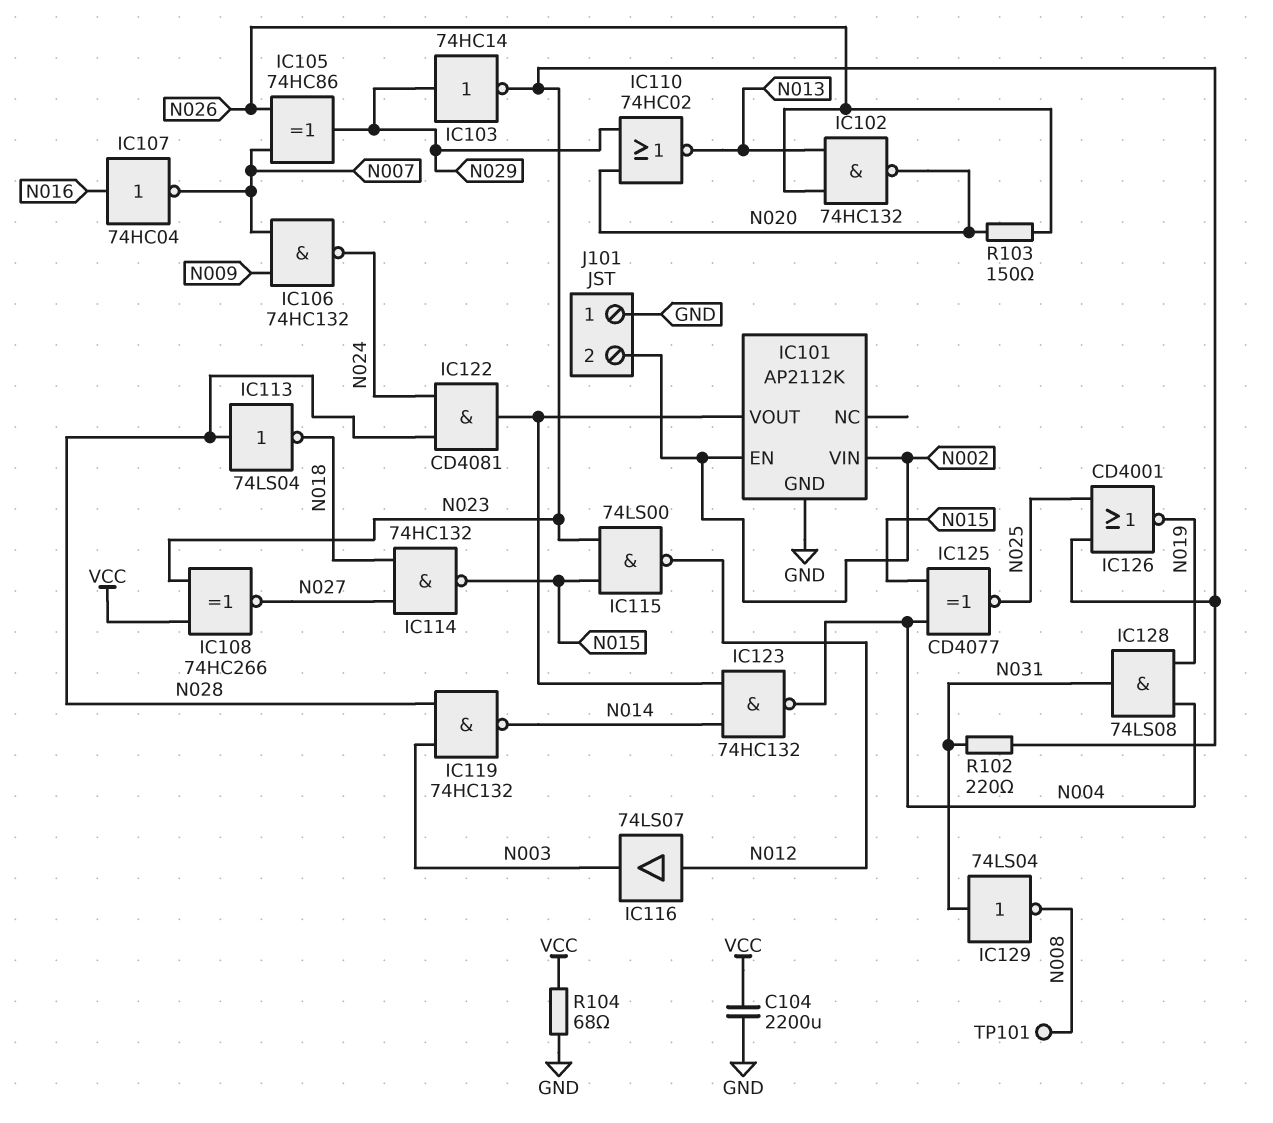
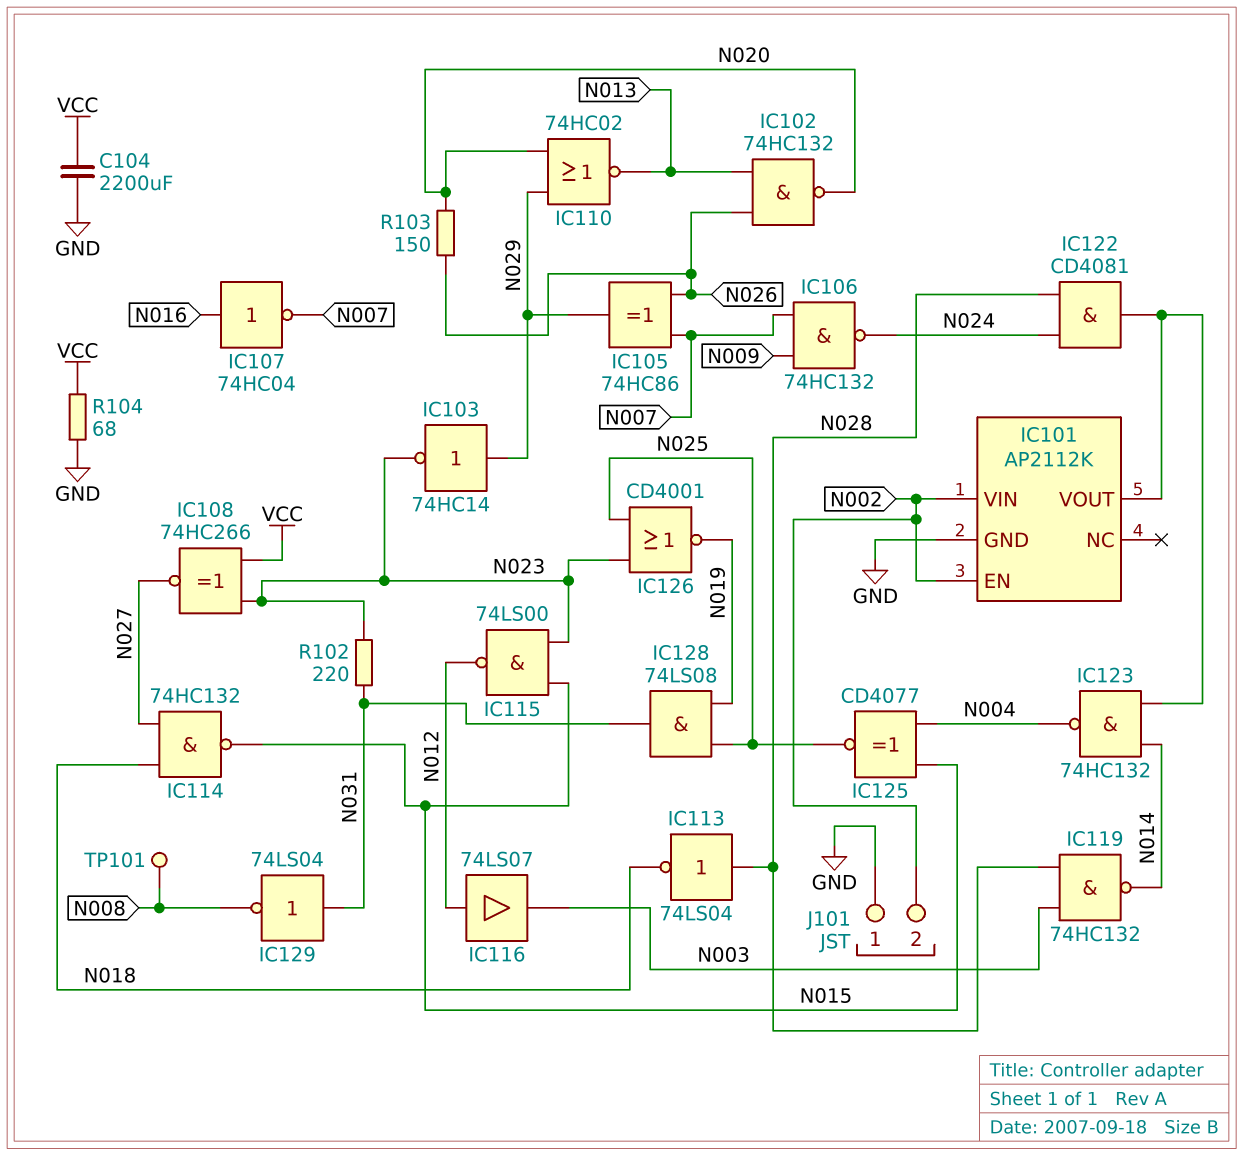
IC128: AND 74LS08 (in N004, in N019, out N031) -> AND 74LS08 (in N019, in N025, out N031)

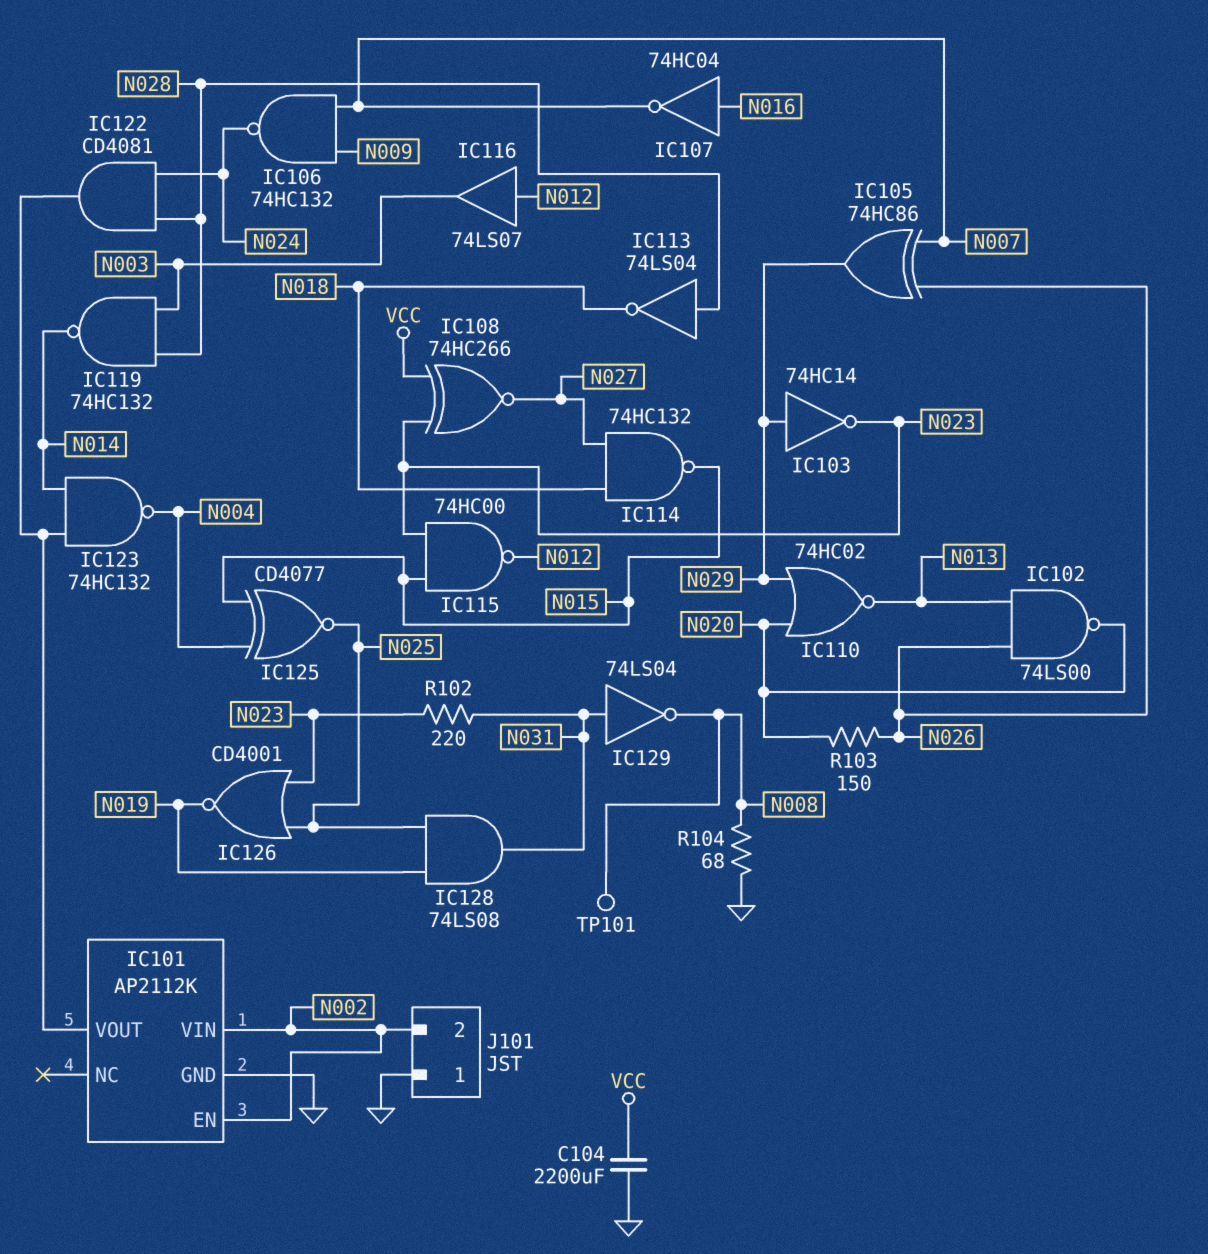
IC102: NAND 74HC132 (in N013, in N026, out N020) -> NAND 74LS00 (in N013, in N026, out N020)
IC115: NAND 74LS00 (in N015, in N023, out N012) -> NAND 74HC00 (in N015, in N023, out N012)
R104: 68 (GND, VCC) -> 68 (GND, N008)

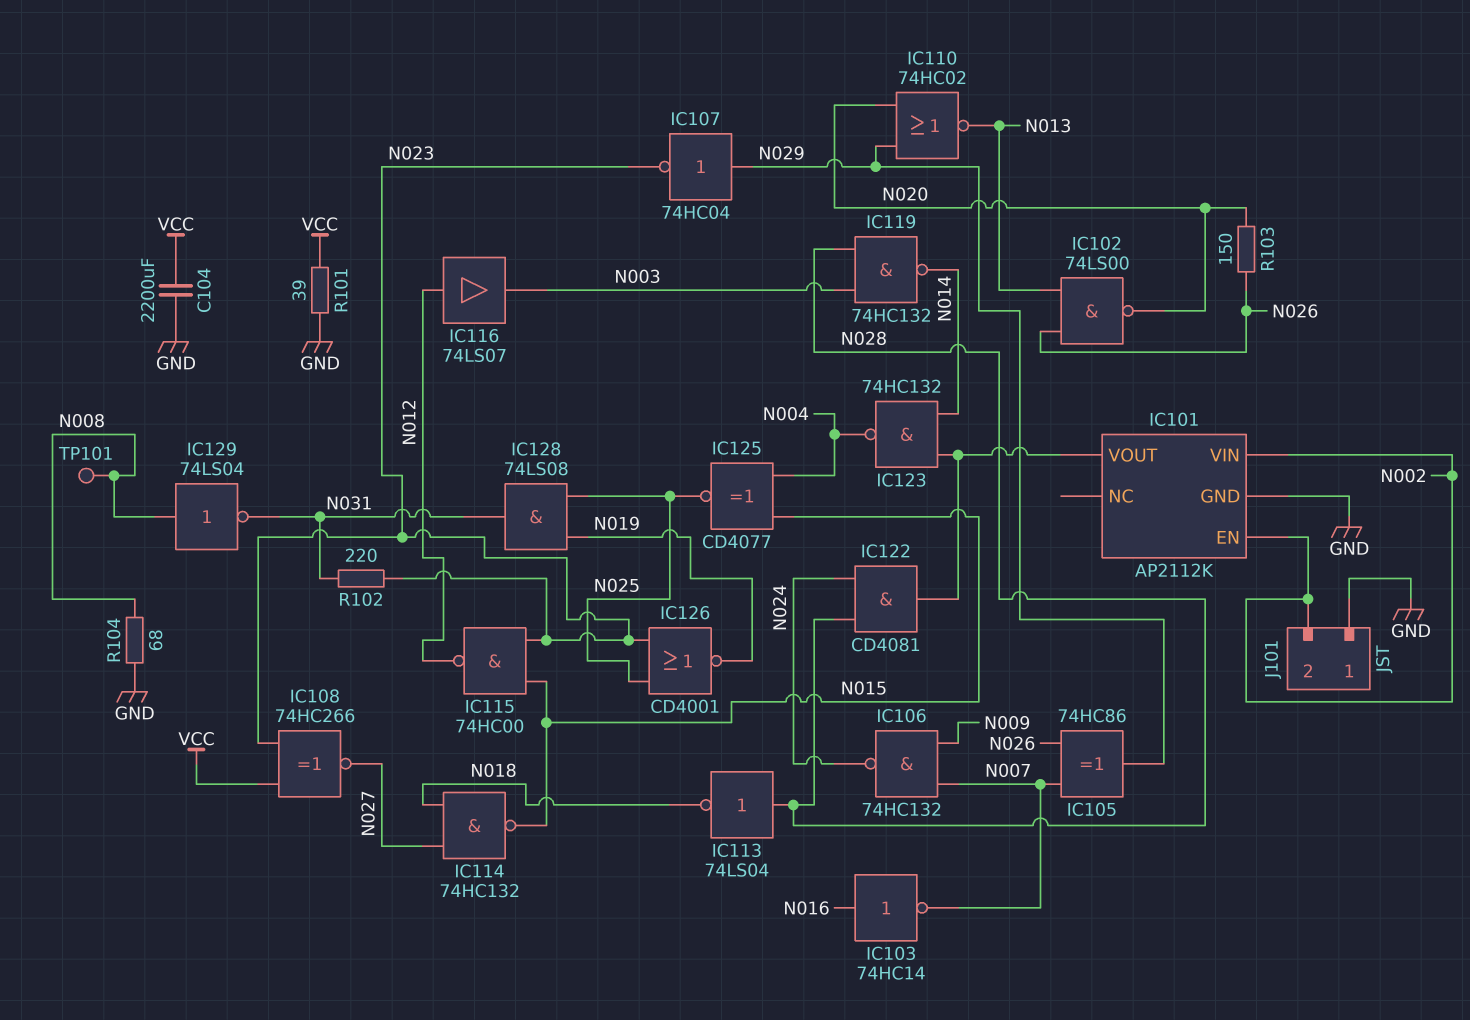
IC103: NOT 74HC14 (in N029, out N023) -> NOT 74HC14 (in N016, out N007)
IC107: NOT 74HC04 (in N016, out N007) -> NOT 74HC04 (in N029, out N023)
IC129: NOT 74LS04 (in N031, out N008) -> NOT 74LS04 (in N008, out N031)
R101: none -> 39 (GND, VCC)

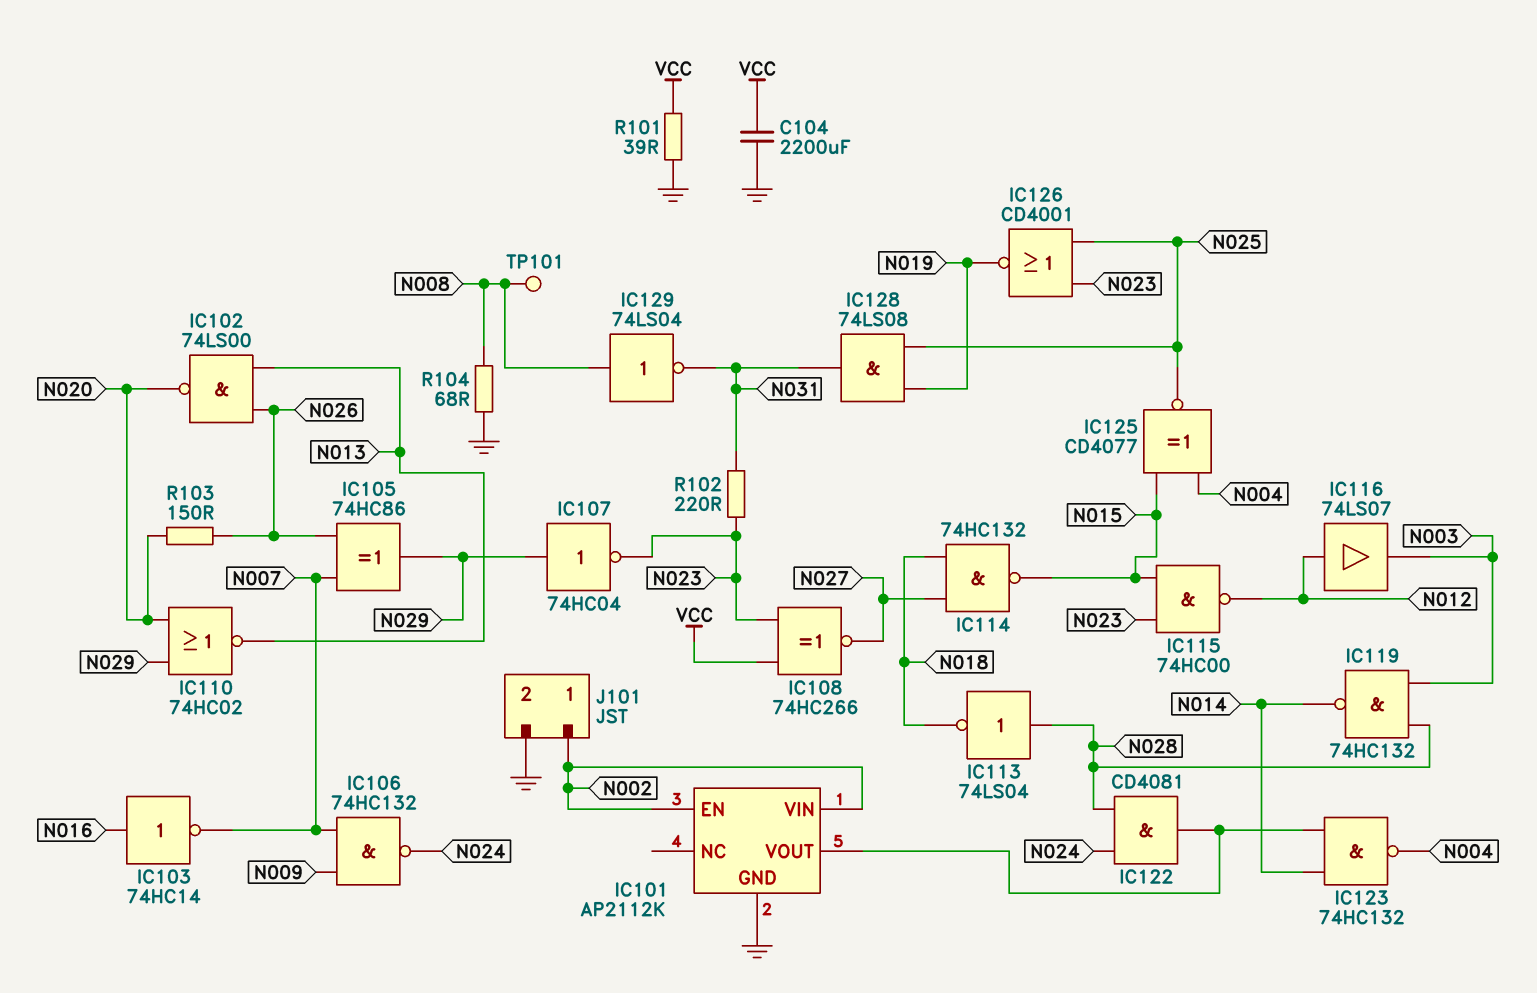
J101 pin 1: GND -> N002
J101 pin 2: N002 -> GND

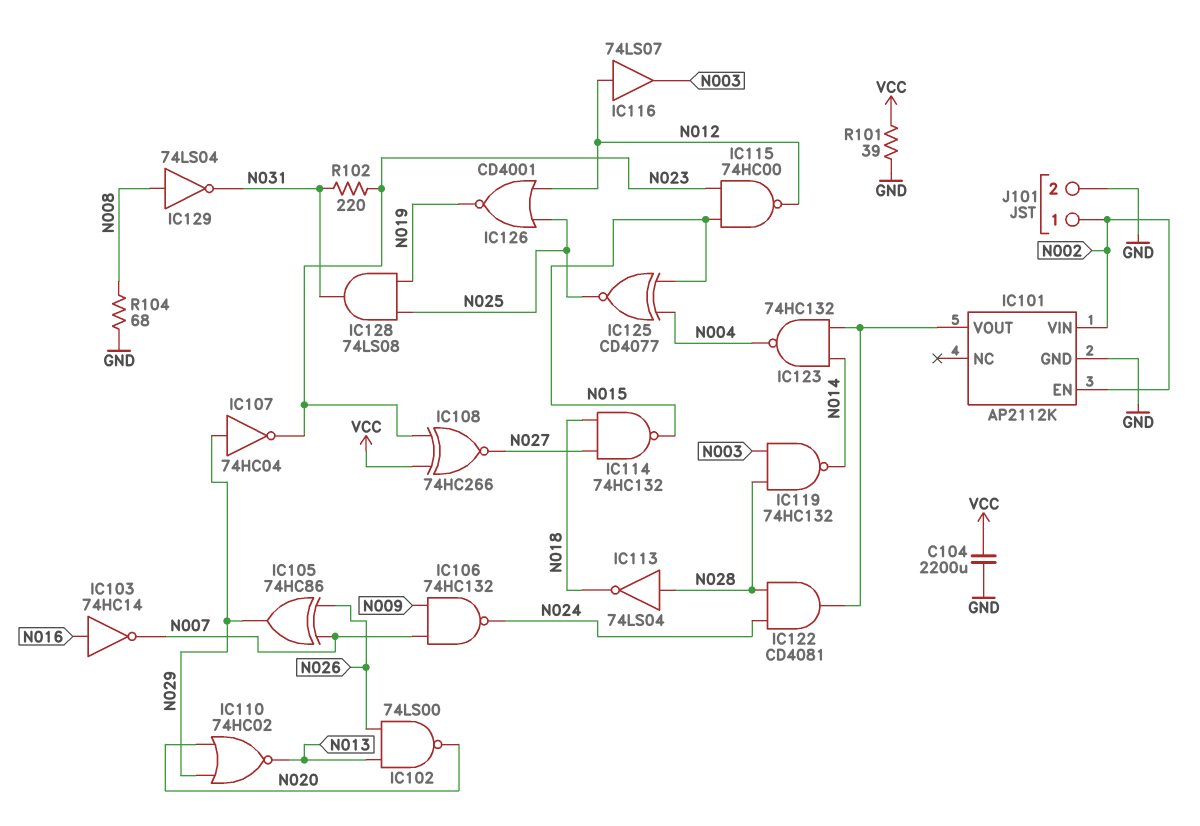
IC126: NOR CD4001 (in N023, in N025, out N019) -> NOR CD4001 (in N012, in N025, out N019)
R103: 150 (N020, N026) -> none
TP101: test point (N008) -> none

